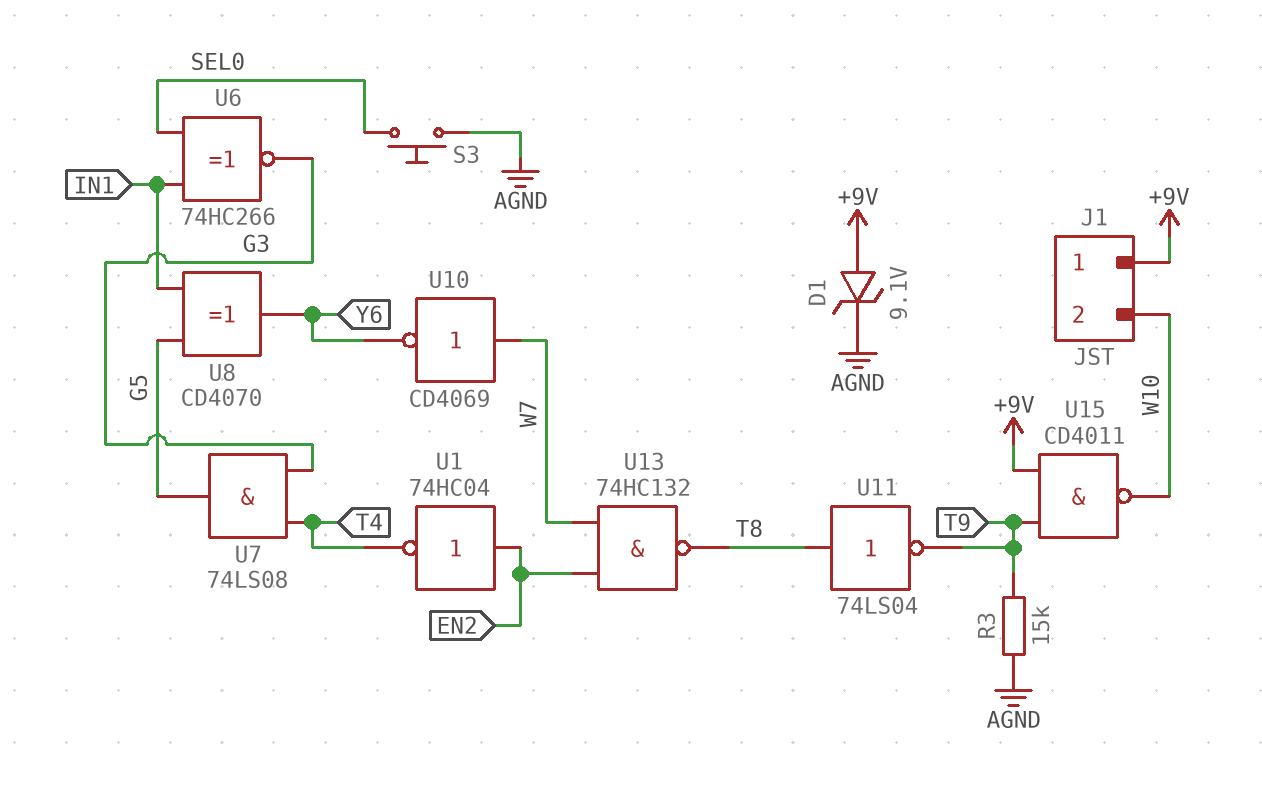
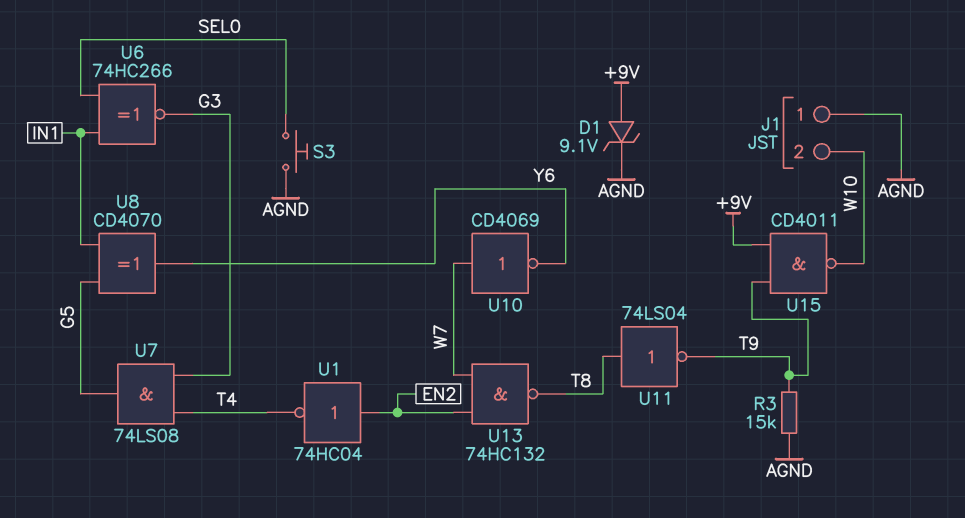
J1 pin 1: +9V -> AGND

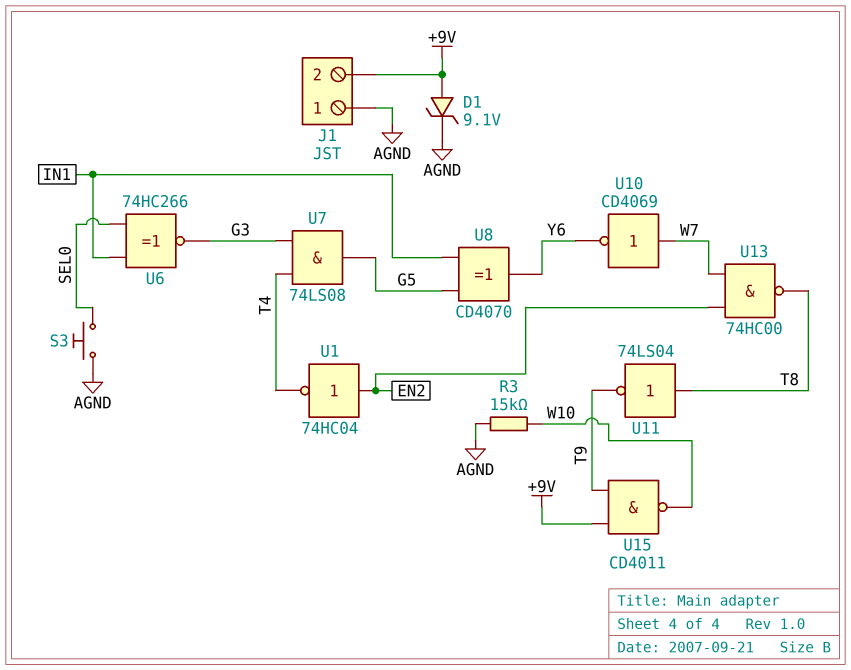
J1 pin 2: W10 -> +9V
R3: 15k (AGND, T9) -> 15k (AGND, W10)
U13: NAND 74HC132 (in EN2, in W7, out T8) -> NAND 74HC00 (in EN2, in W7, out T8)

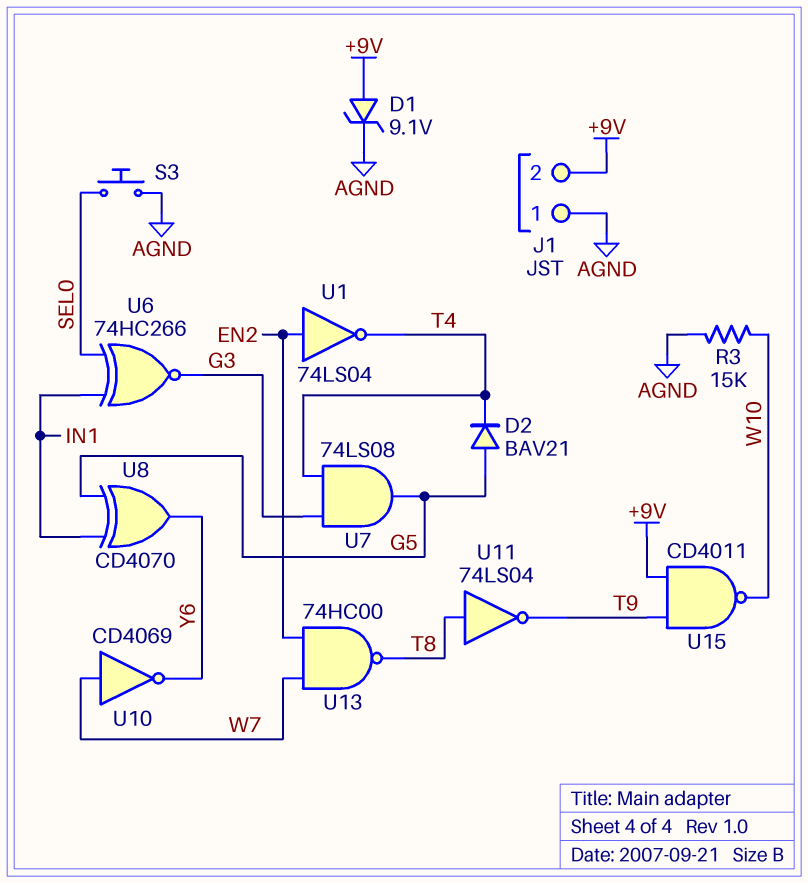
D2: none -> diode BAV21 (A G5, K T4)
U1: NOT 74HC04 (in EN2, out T4) -> NOT 74LS04 (in EN2, out T4)

